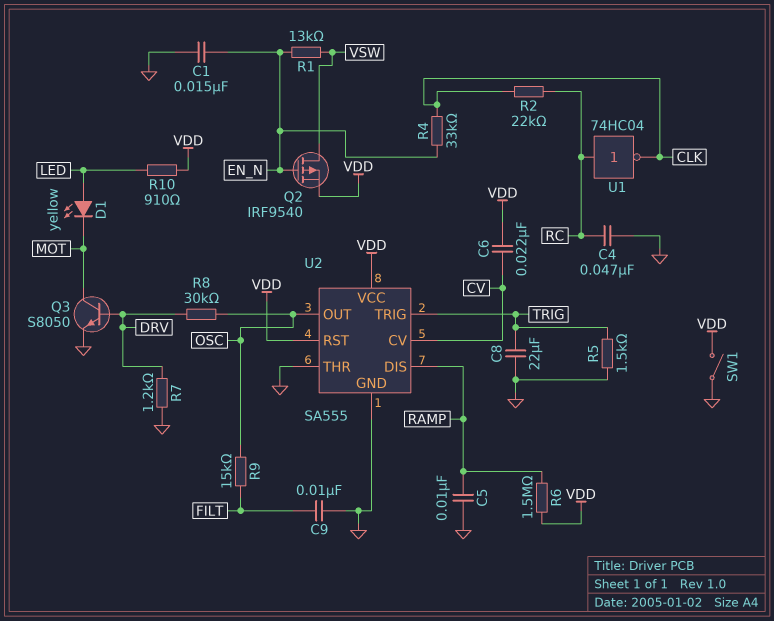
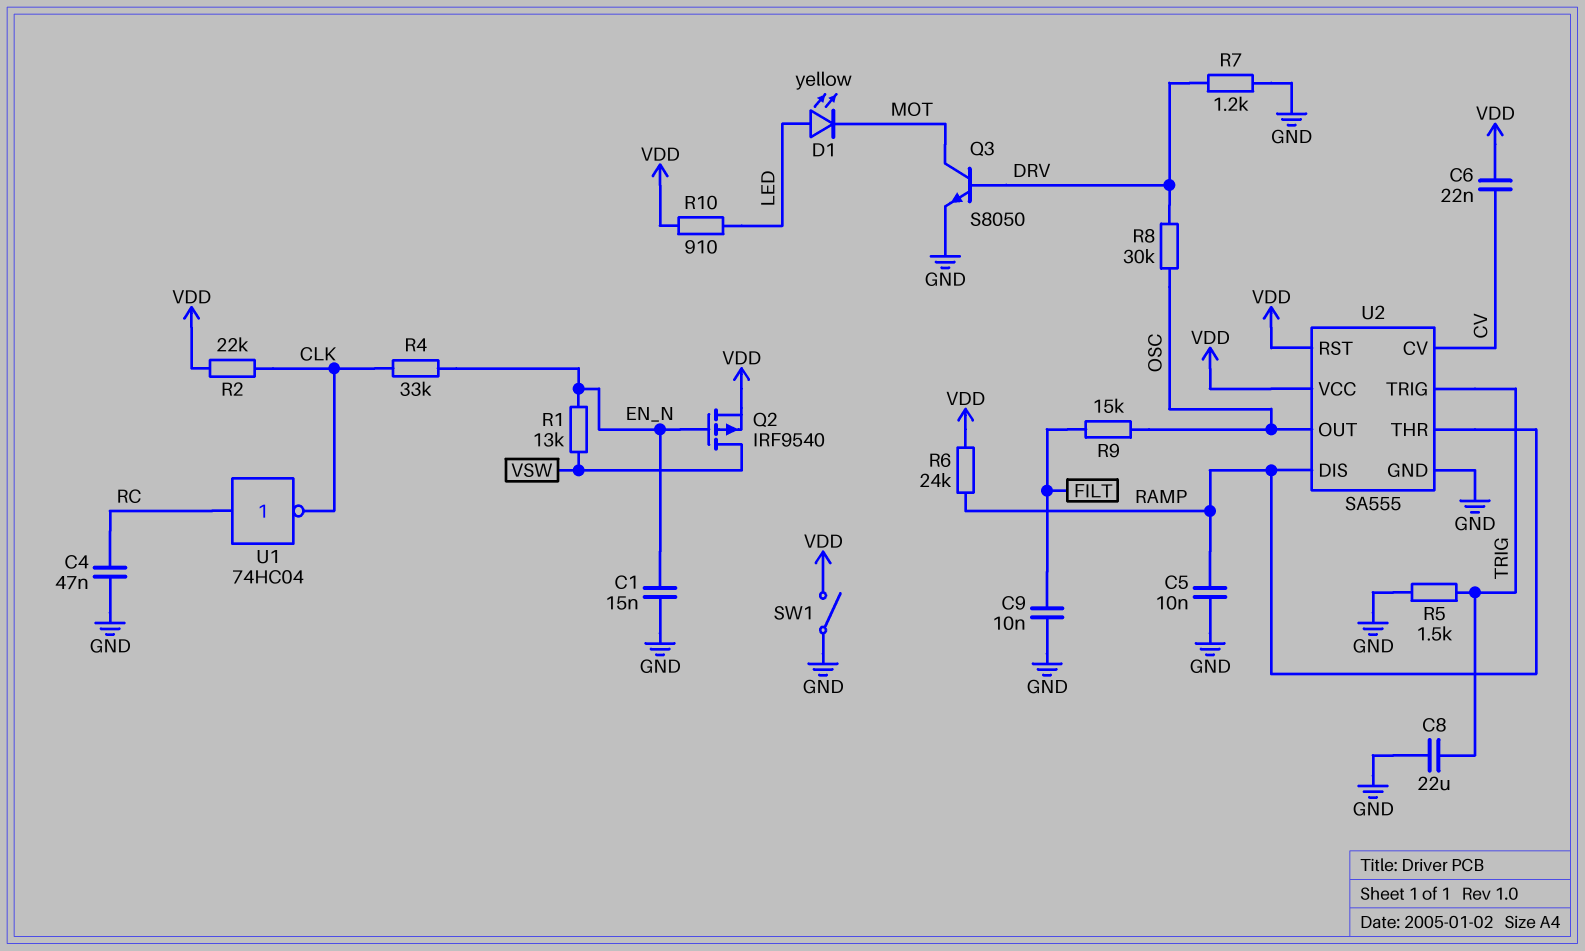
R2: 22k (CLK, RC) -> 22k (CLK, VDD)
R6: 1.5M (RAMP, VDD) -> 24k (RAMP, VDD)
U2 pin THR: GND -> RAMP

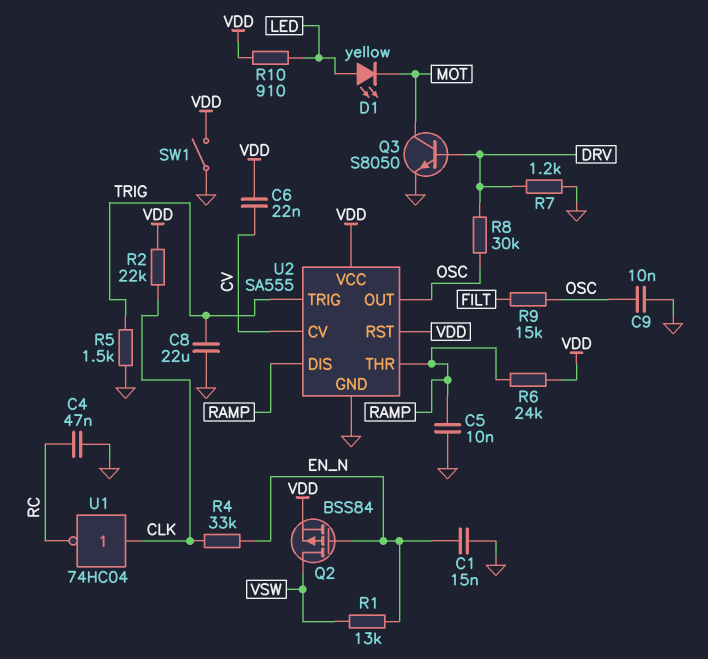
C9: 10nF (FILT, GND) -> 10nF (GND, OSC)
Q2: PMOS IRF9540 (G EN_N, D VSW, S VDD) -> PMOS BSS84 (G EN_N, D VSW, S VDD)
U1: NOT 74HC04 (in RC, out CLK) -> NOT 74HC04 (in CLK, out RC)

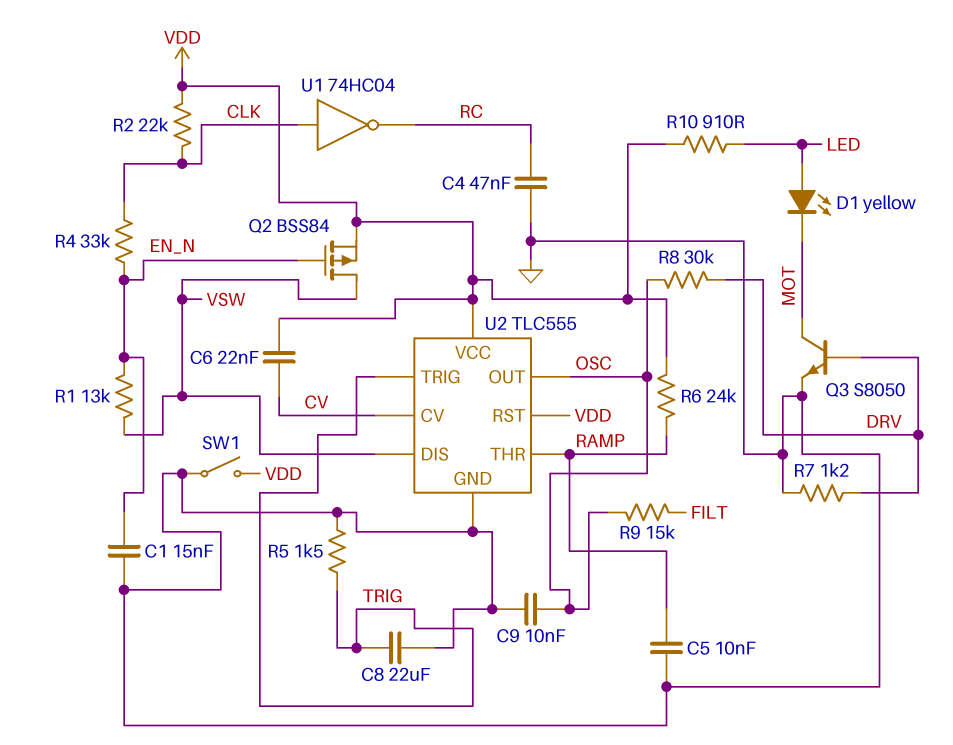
U2: SA555 -> TLC555
U2 pin DIS: RAMP -> VSW

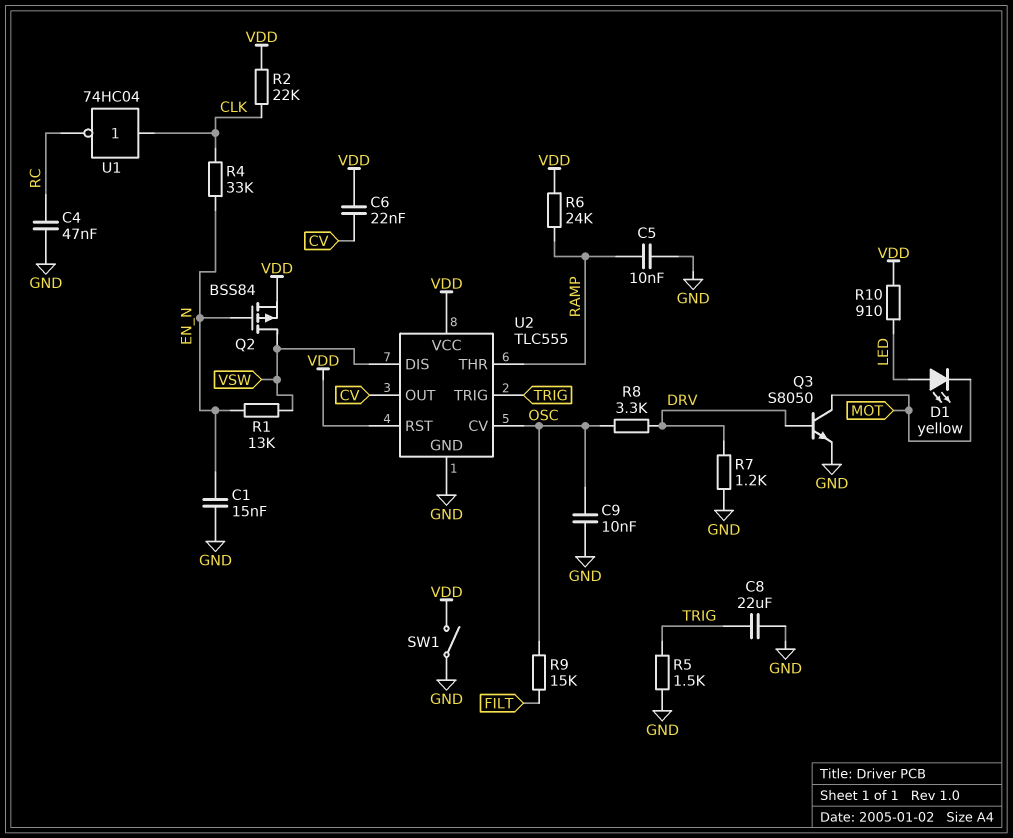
R8: 30k (DRV, OSC) -> 3.3k (DRV, OSC)
U2 pin CV: CV -> OSC
U2 pin OUT: OSC -> CV

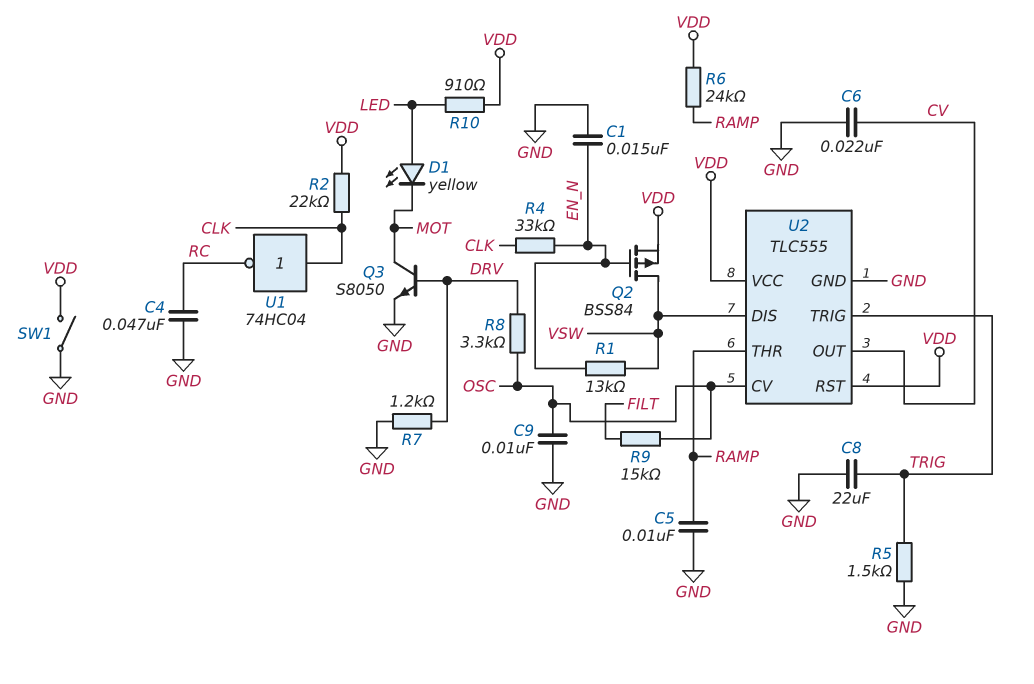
C6: 22nF (CV, VDD) -> 22nF (CV, GND)

